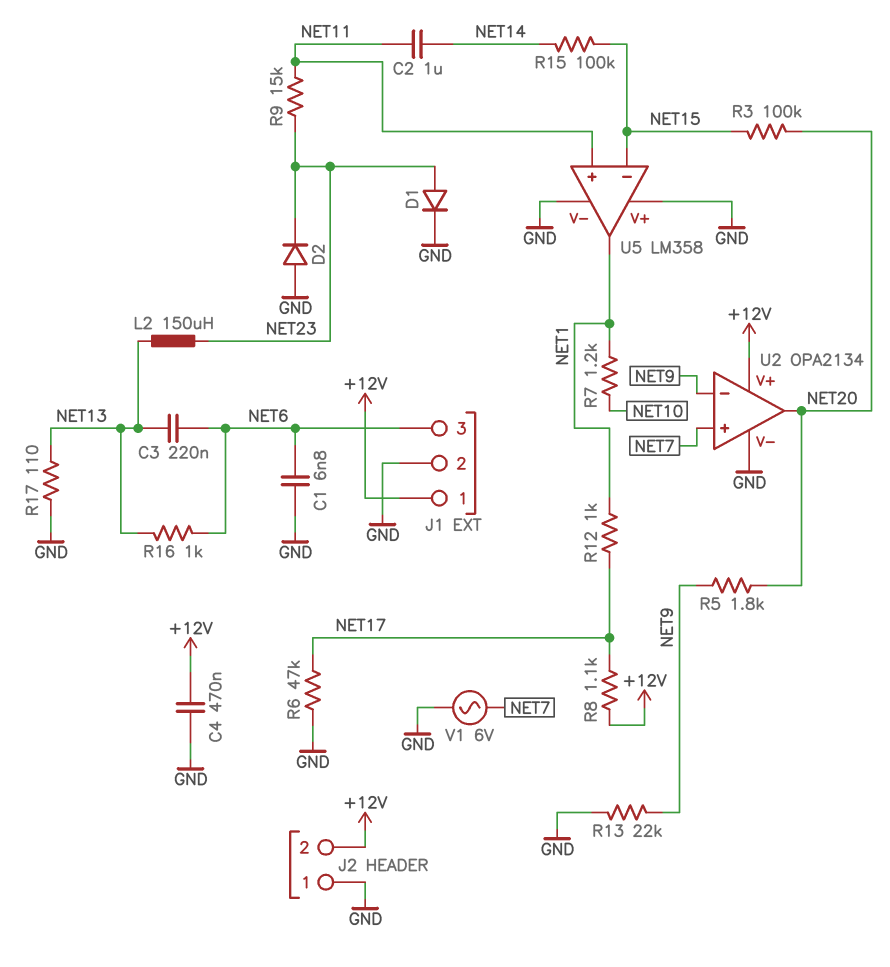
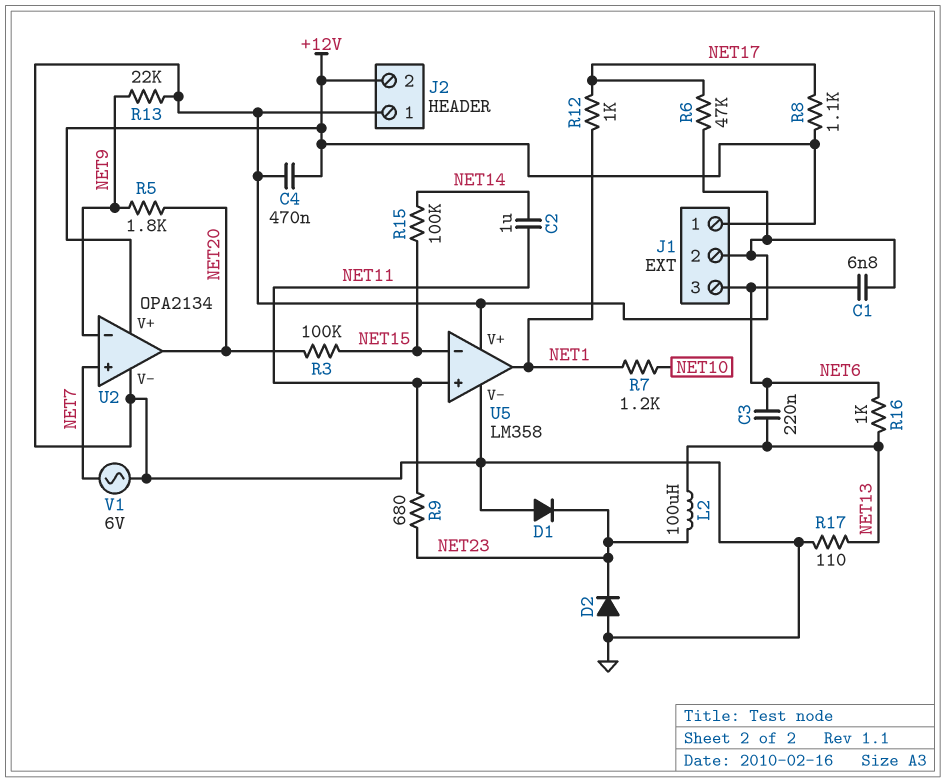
D1: diode (A NET23, K GND) -> diode (A GND, K NET23)
L2: 150uH (NET13, NET23) -> 100uH (NET13, NET23)
R9: 15k (NET11, NET23) -> 680 (NET11, NET23)

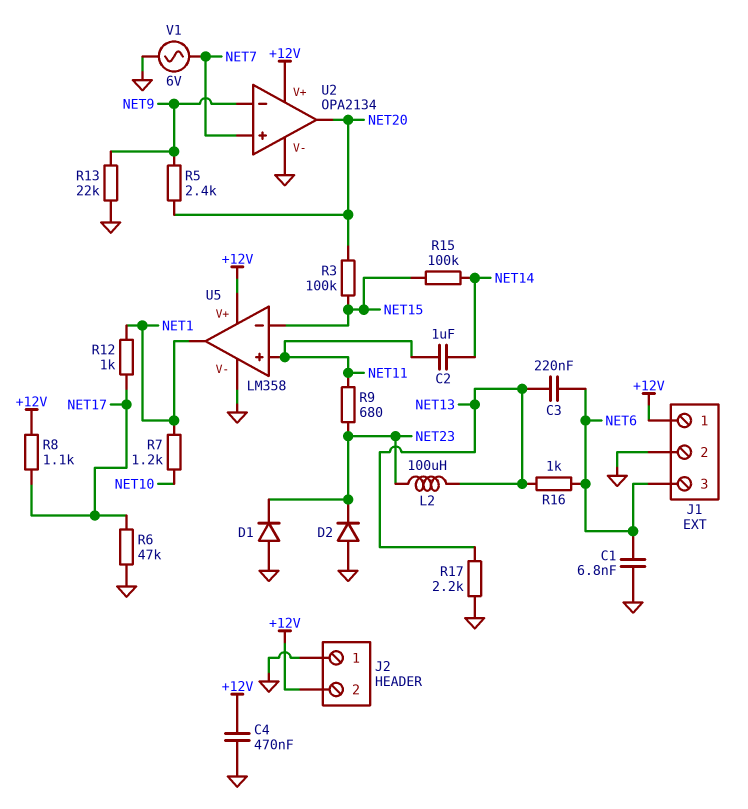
R5: 1.8k (NET9, NET20) -> 2.4k (NET9, NET20)
R17: 110 (GND, NET13) -> 2.2k (GND, NET13)
U5 pin V+: GND -> +12V

